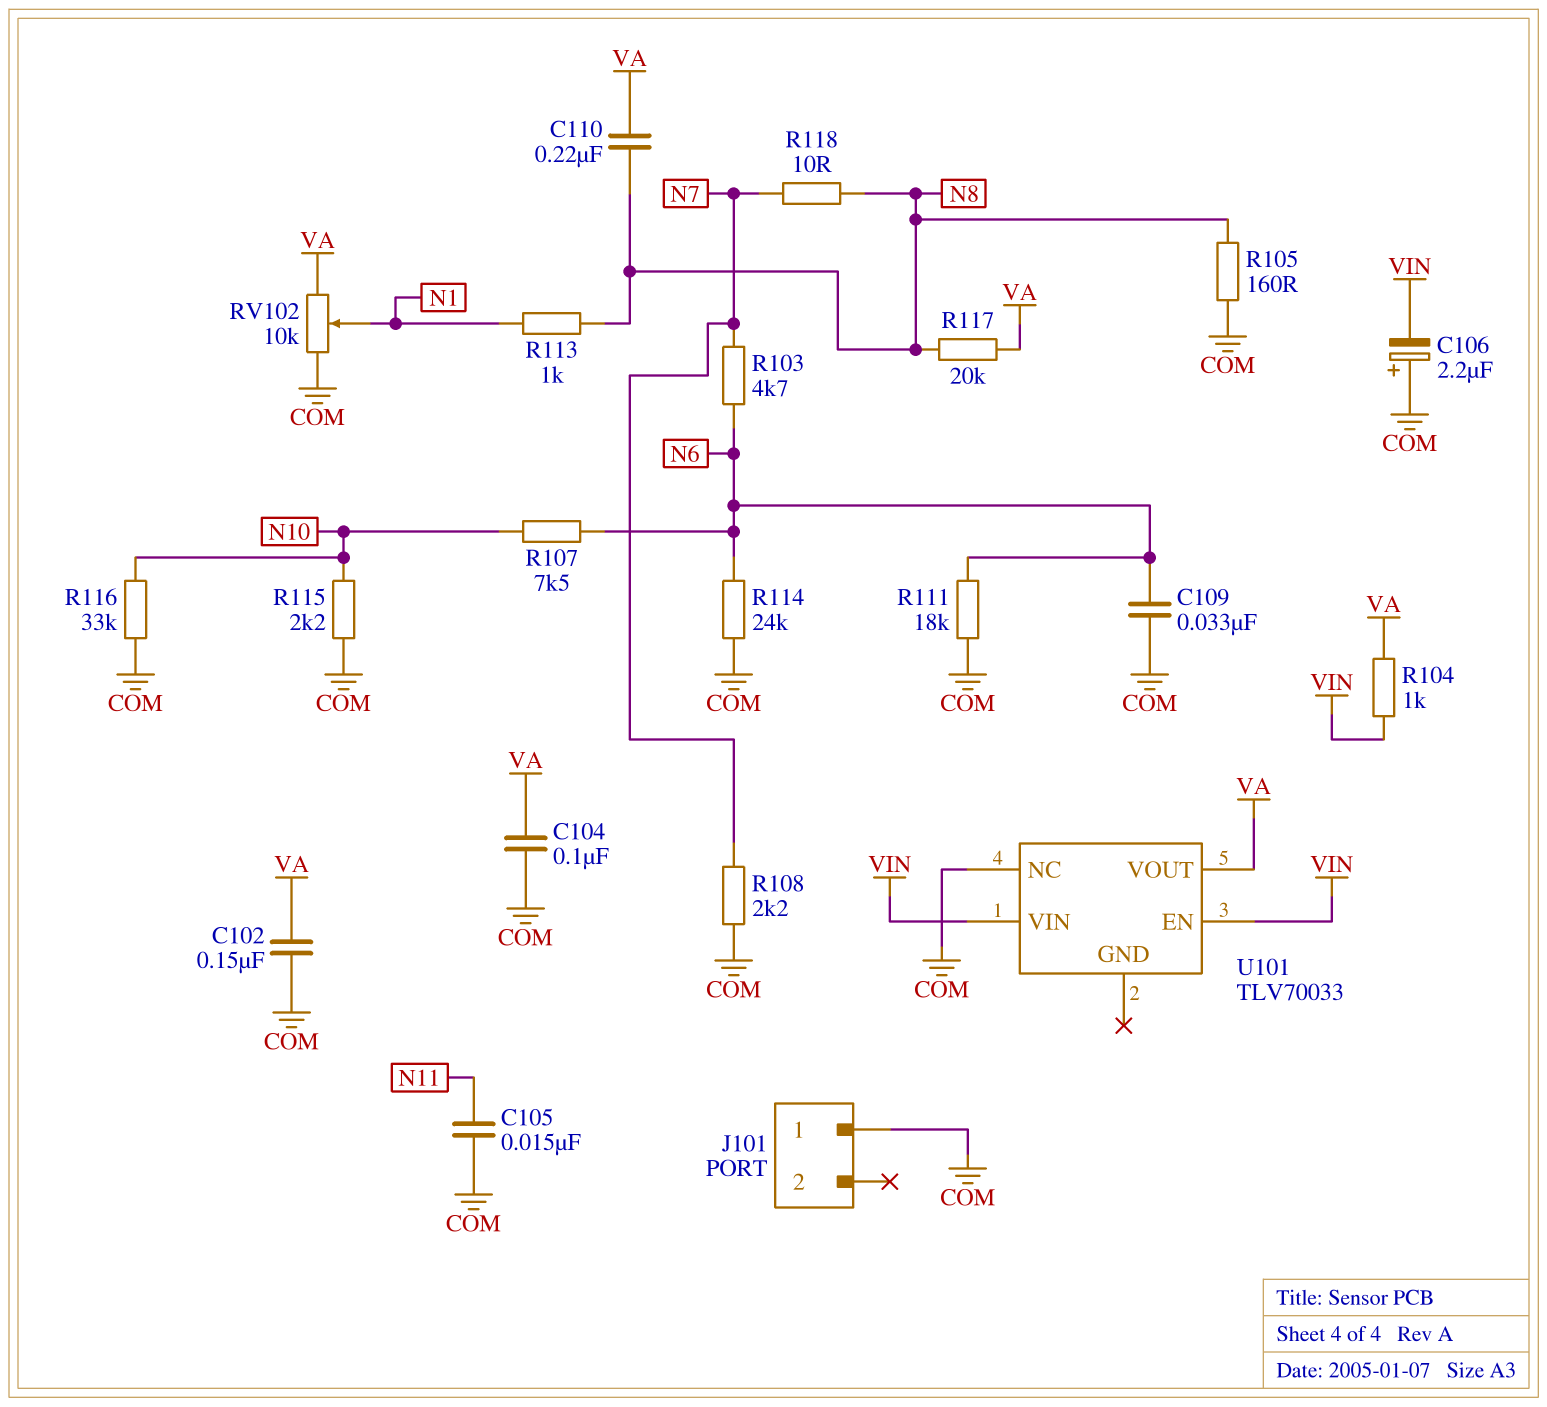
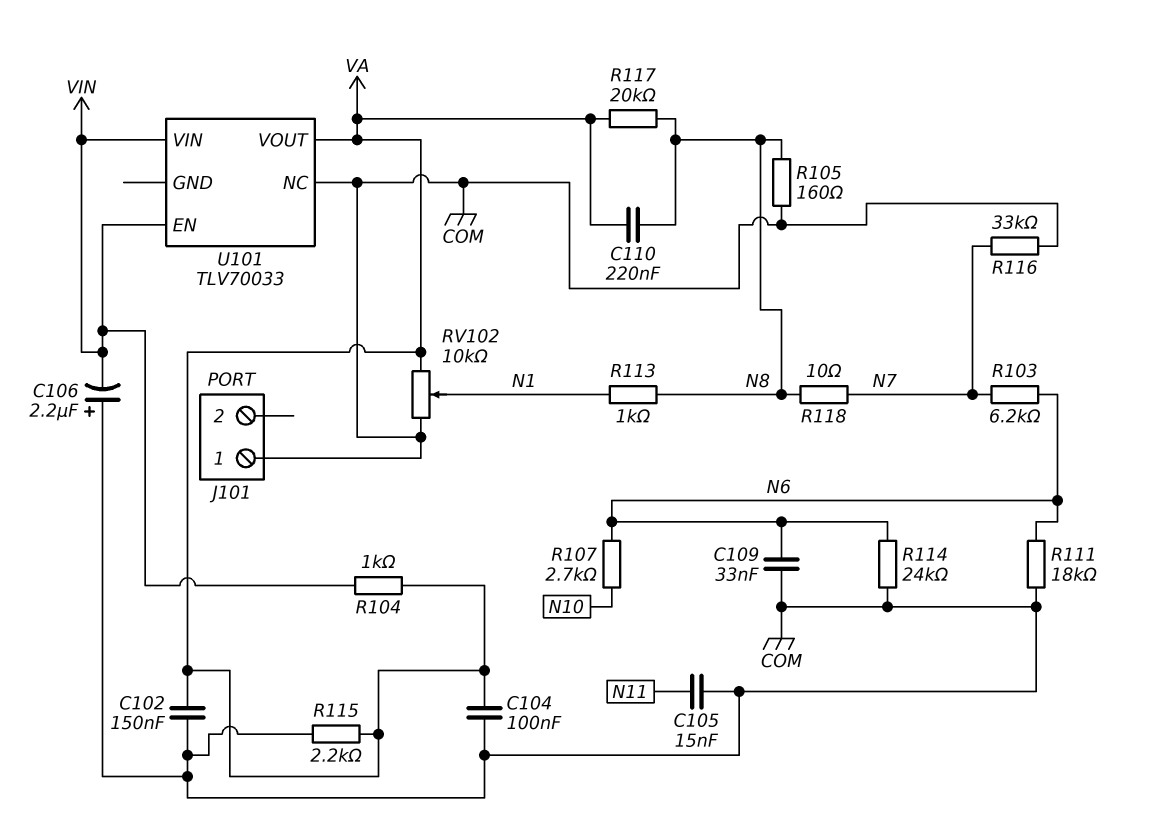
R103: 4.7k (N6, N7) -> 6.2k (N6, N7)
R107: 7.5k (N6, N10) -> 2.7k (N6, N10)
R108: 2.2k (COM, N7) -> none
R115: 2.2k (COM, N10) -> 2.2k (COM, VA)
R116: 33k (COM, N10) -> 33k (COM, N7)

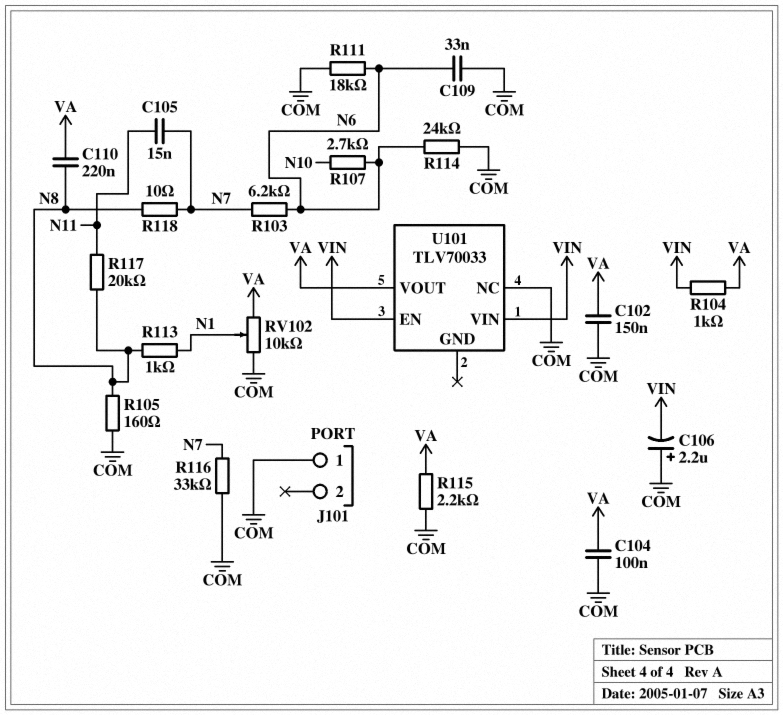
C105: 15nF (COM, N11) -> 15nF (N7, N11)
R117: 20k (N8, VA) -> 20k (N8, N11)

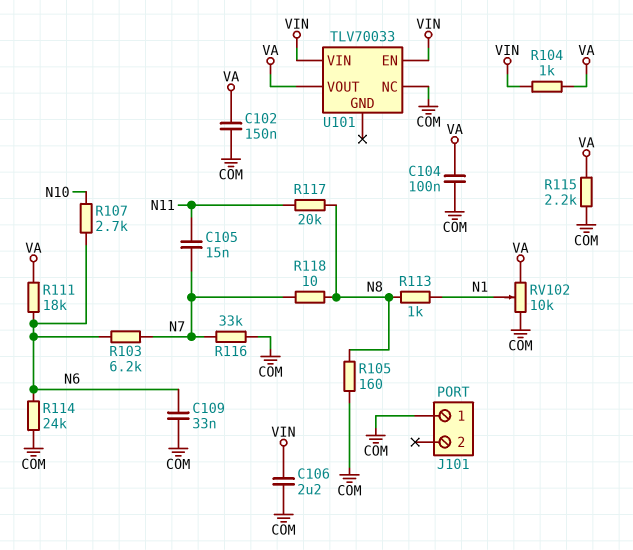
C106: 2.2uF (plus COM, minus VIN) -> 2.2uF (COM, VIN)
C110: 220nF (N8, VA) -> none
R111: 18k (COM, N6) -> 18k (N6, VA)

